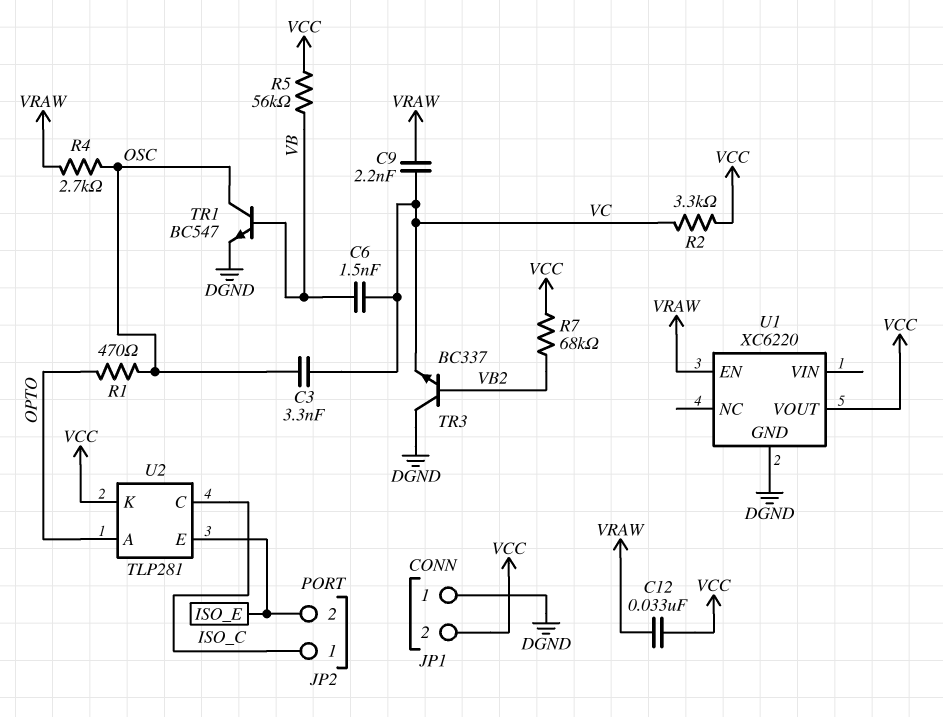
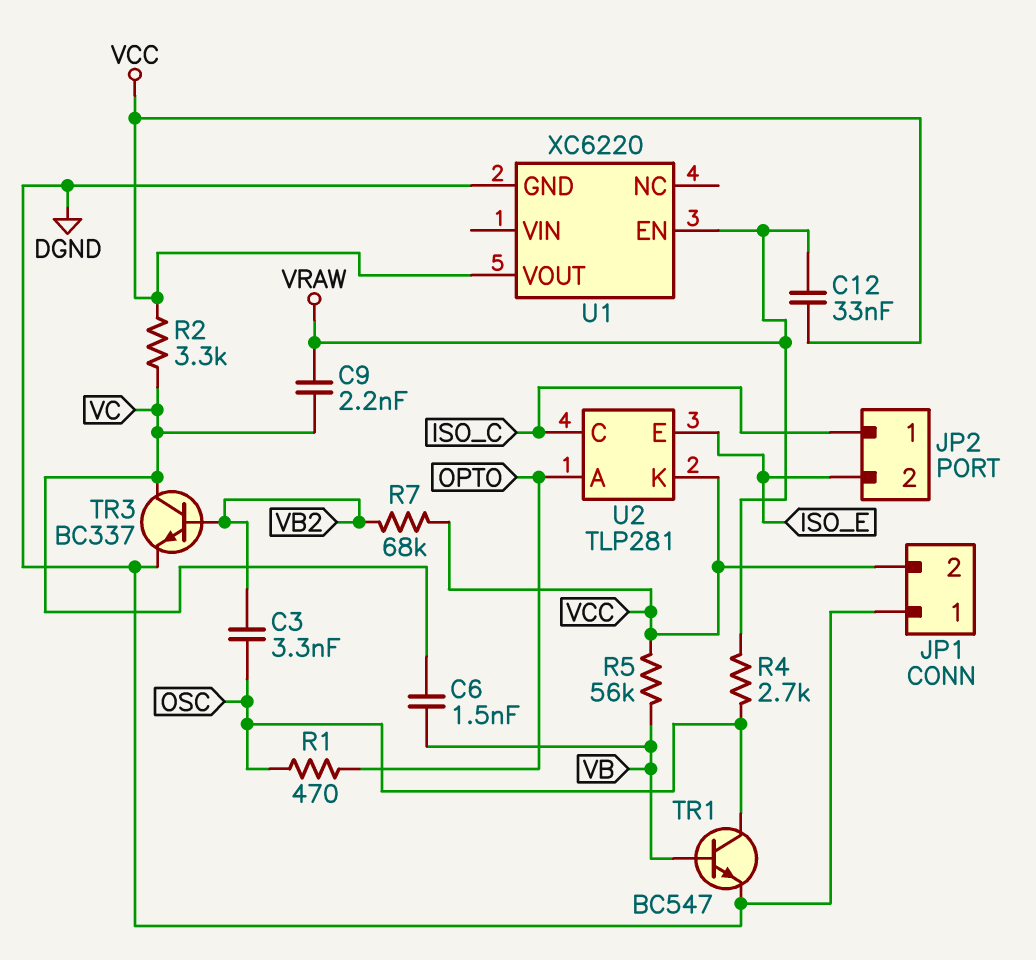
C3: 3.3nF (OSC, VC) -> 3.3nF (OSC, VB2)
TR3: NPN BC337 (B VB2, C DGND, E VC) -> NPN BC337 (B VB2, C VC, E DGND)

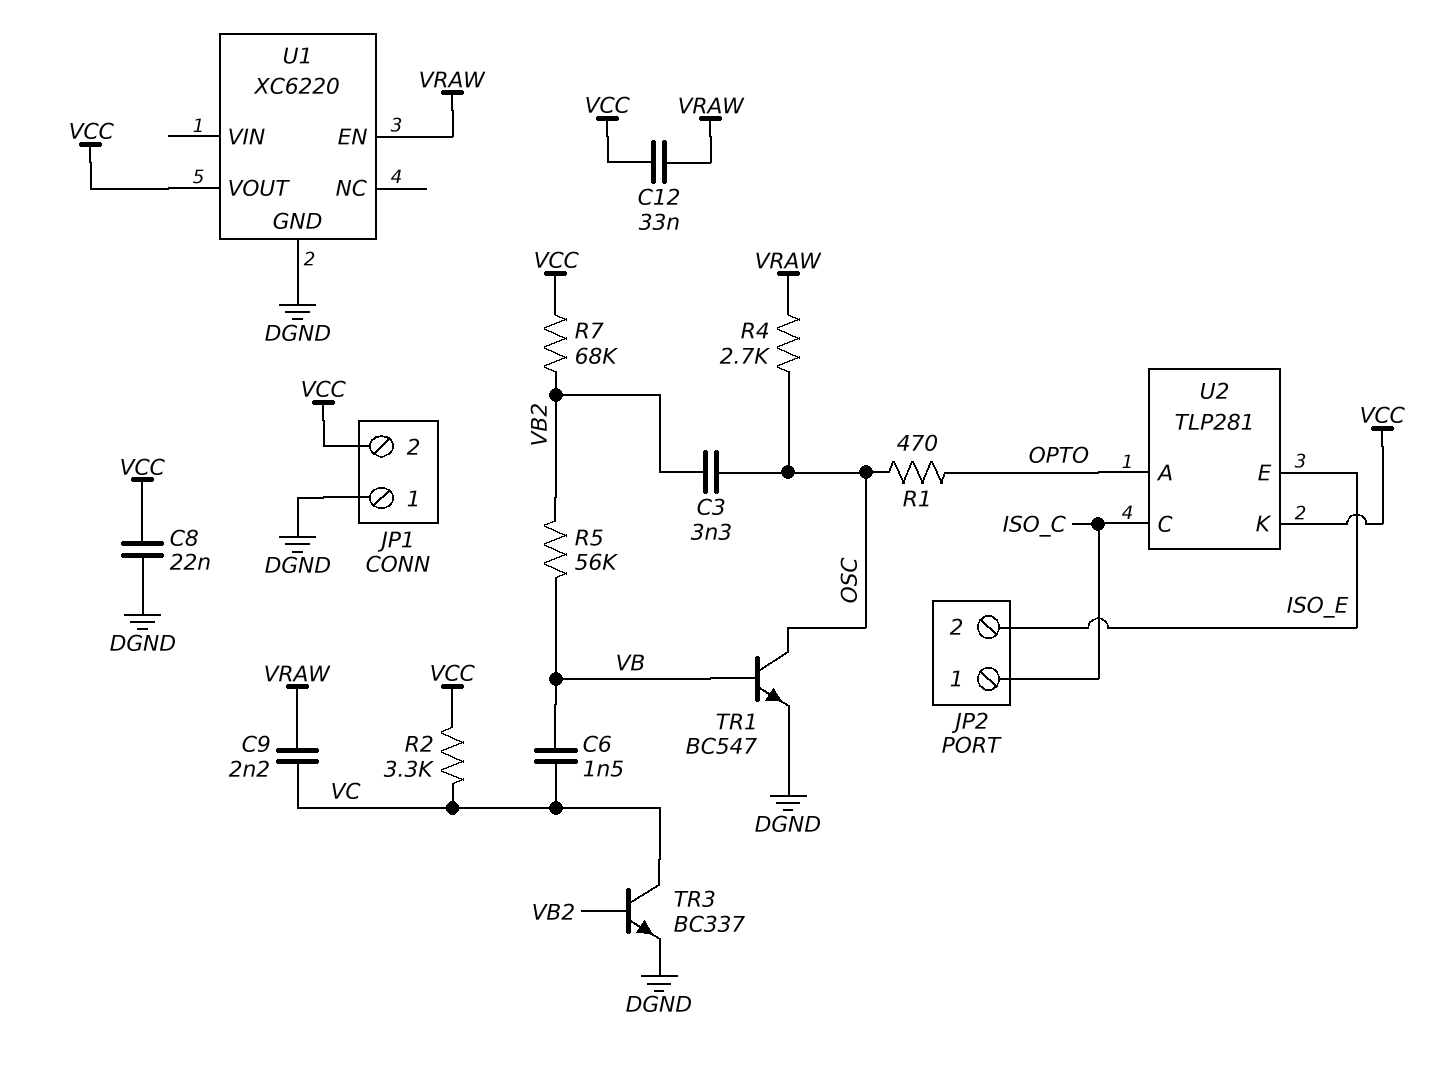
C8: none -> 22nF (DGND, VCC)
R5: 56k (VB, VCC) -> 56k (VB, VB2)

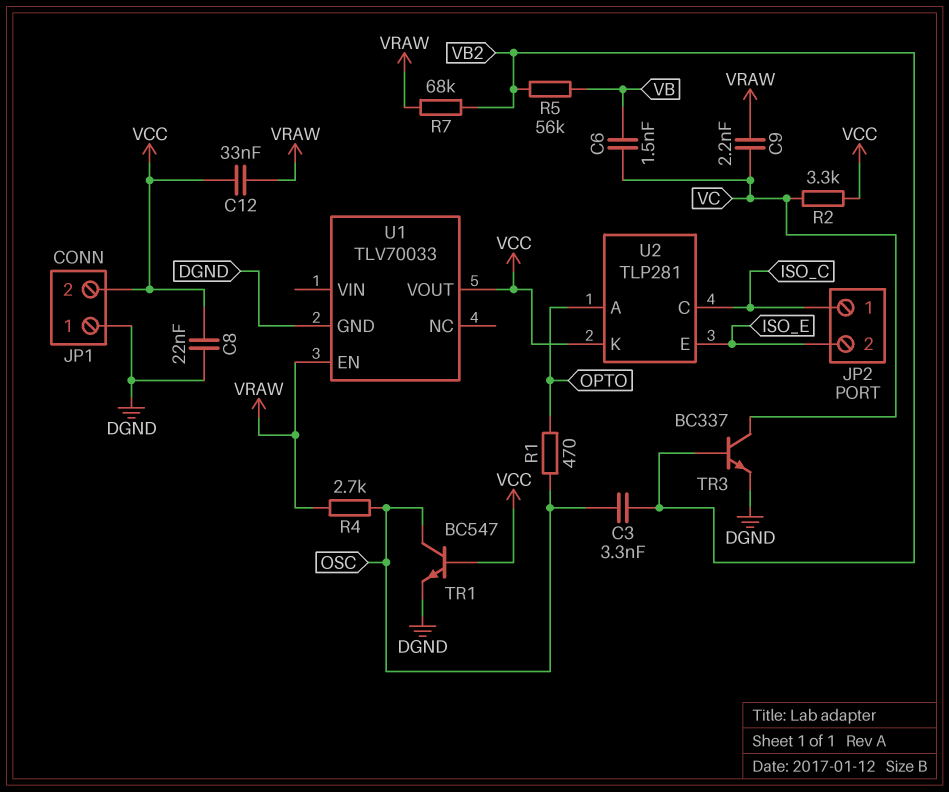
R7: 68k (VB2, VCC) -> 68k (VB2, VRAW)
TR1: NPN BC547 (B VB, C OSC, E DGND) -> NPN BC547 (B VCC, C OSC, E DGND)
U1: XC6220 -> TLV70033

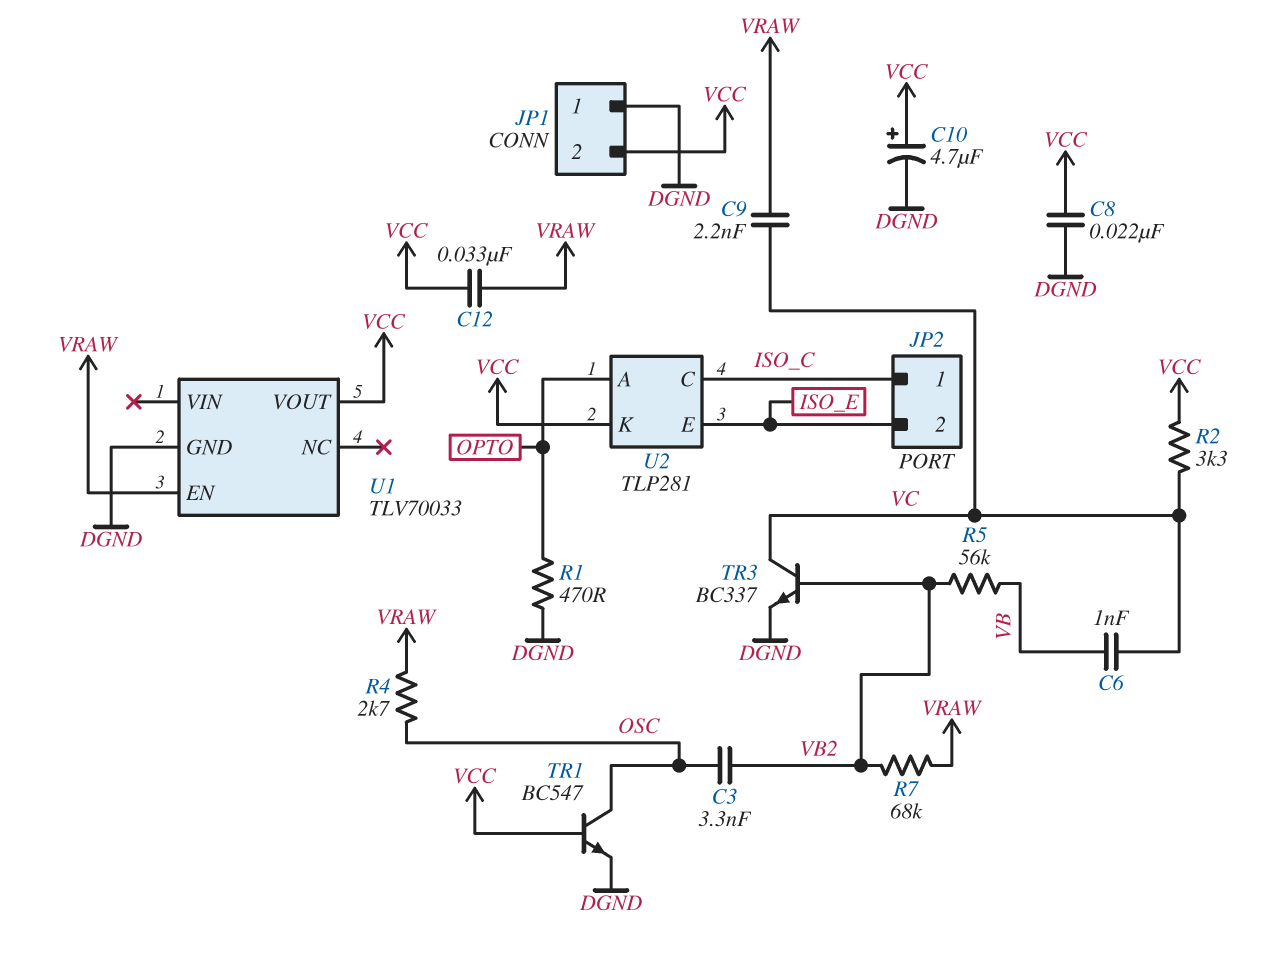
C6: 1.5nF (VB, VC) -> 1nF (VB, VC)
C10: none -> 4.7uF (plus VCC, minus DGND)
R1: 470 (OPTO, OSC) -> 470 (DGND, OPTO)

